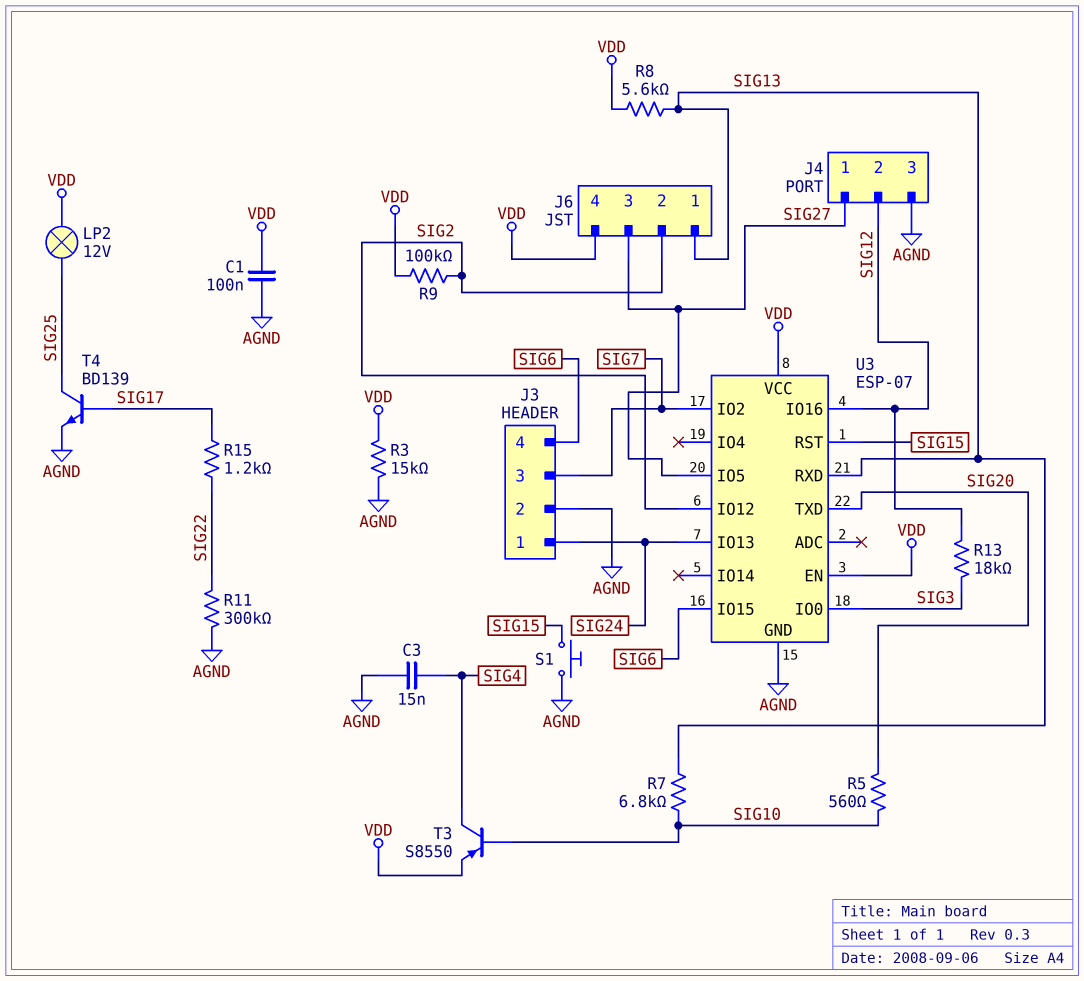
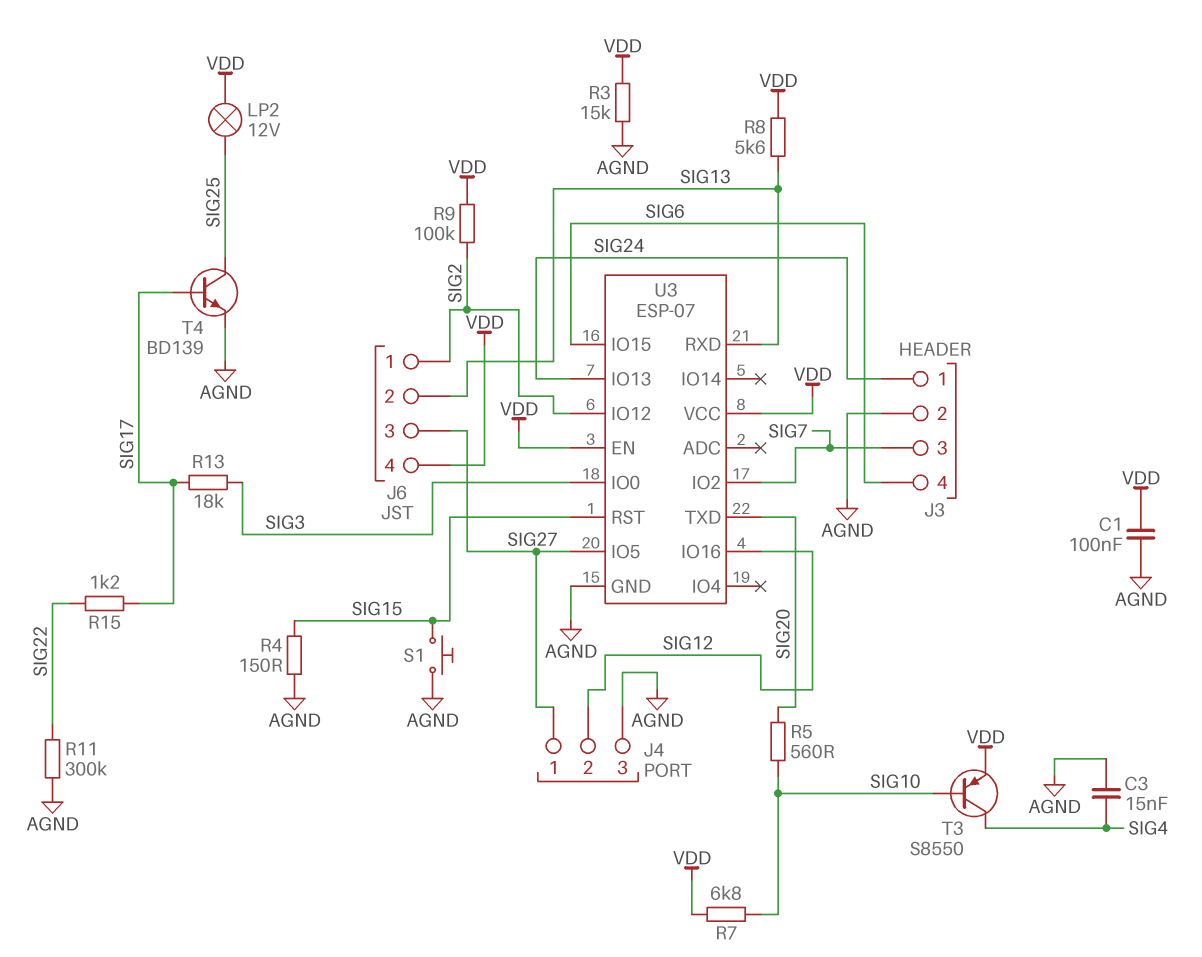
J6 pin 1: SIG13 -> SIG2
J6 pin 2: SIG2 -> SIG13
R4: none -> 150 (AGND, SIG15)
R7: 6.8k (SIG10, SIG13) -> 6.8k (SIG10, VDD)
R13: 18k (SIG3, SIG12) -> 18k (SIG3, SIG17)

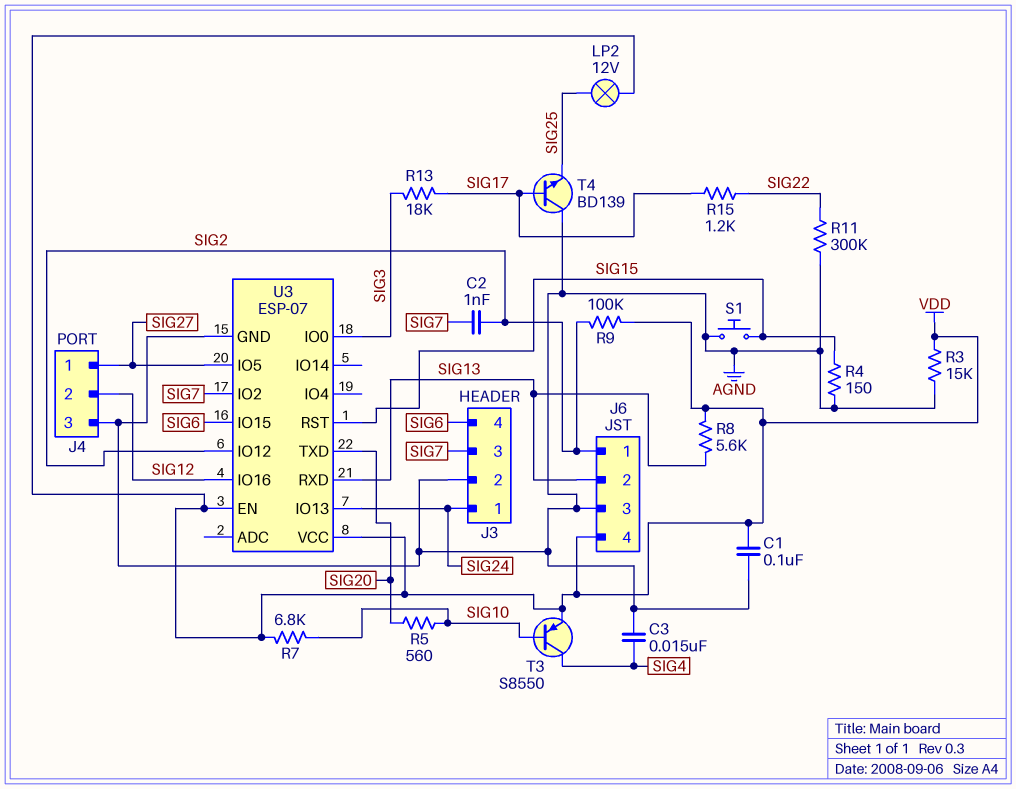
C2: none -> 1nF (SIG2, SIG7)
J6 pin 3: SIG27 -> AGND
T4: NPN BD139 (B SIG17, C SIG25, E AGND) -> NPN BD139 (B SIG17, C AGND, E SIG25)

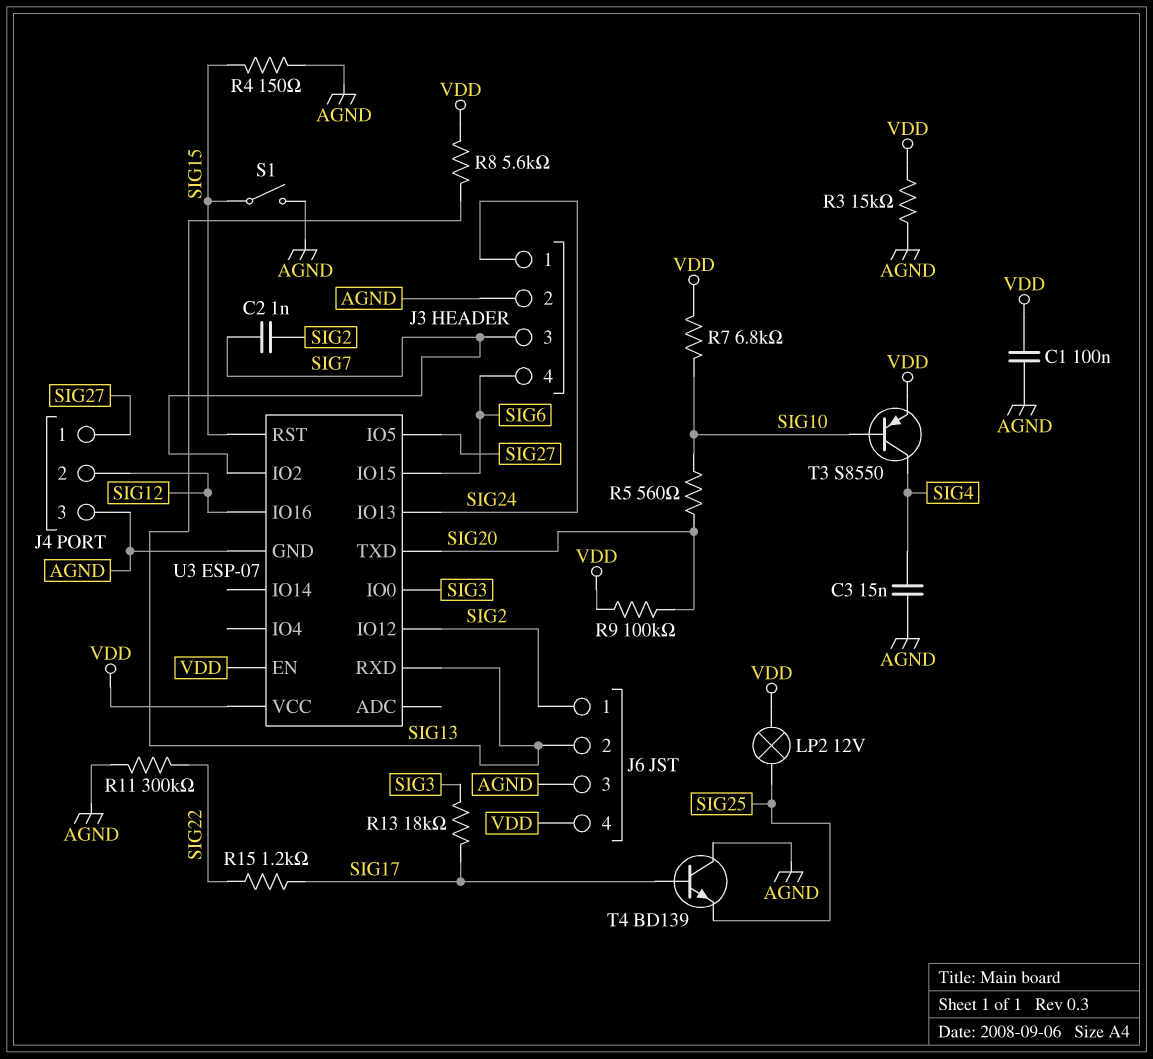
R9: 100k (SIG2, VDD) -> 100k (SIG20, VDD)
S1: button (AGND, SIG15) -> switch (AGND, SIG15)

